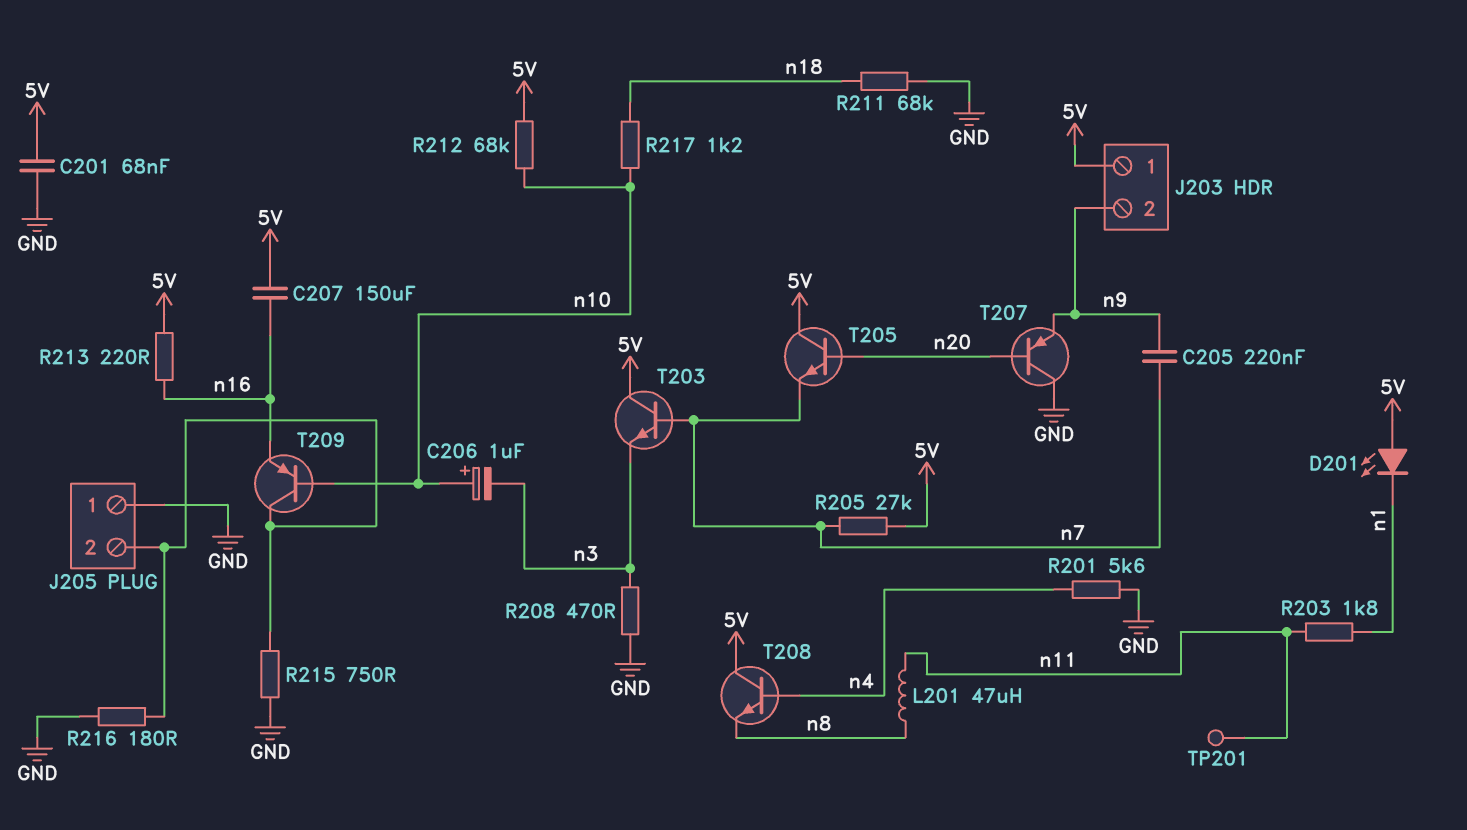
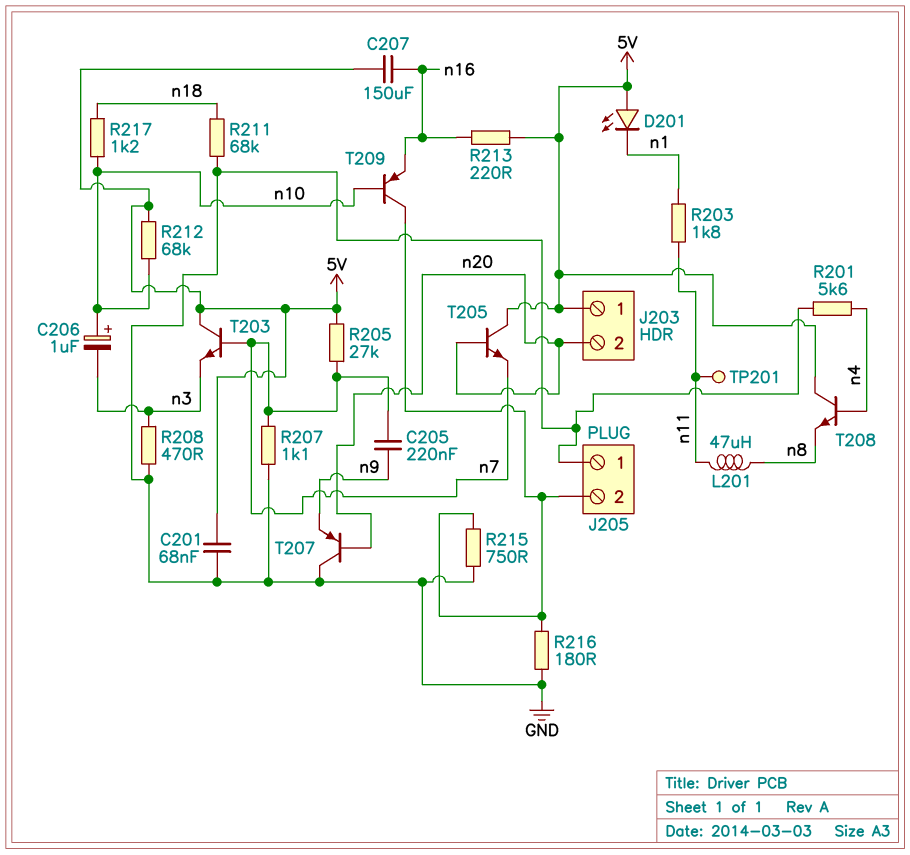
J203 pin 2: n9 -> n20
R207: none -> 1.1k (GND, n7)

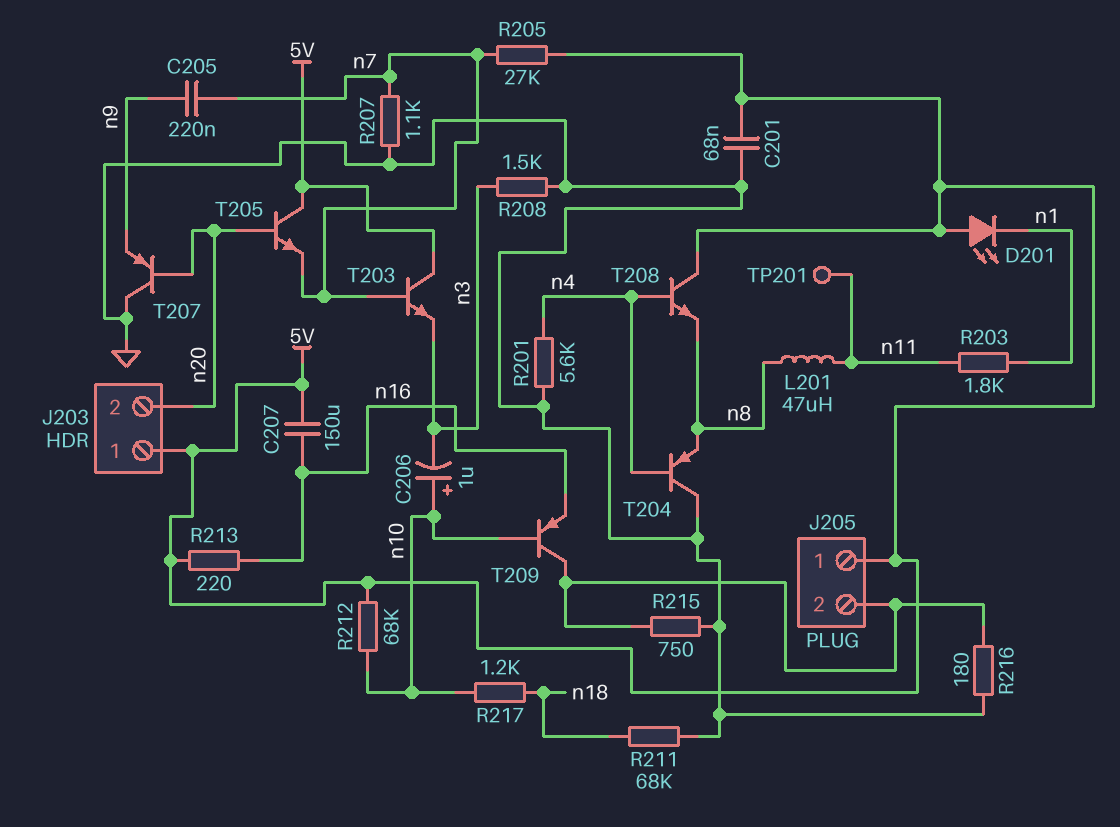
J205 pin 1: GND -> 5V
R208: 470 (GND, n3) -> 1.5k (GND, n3)
T204: none -> PNP (B n4, C GND, E n8)

